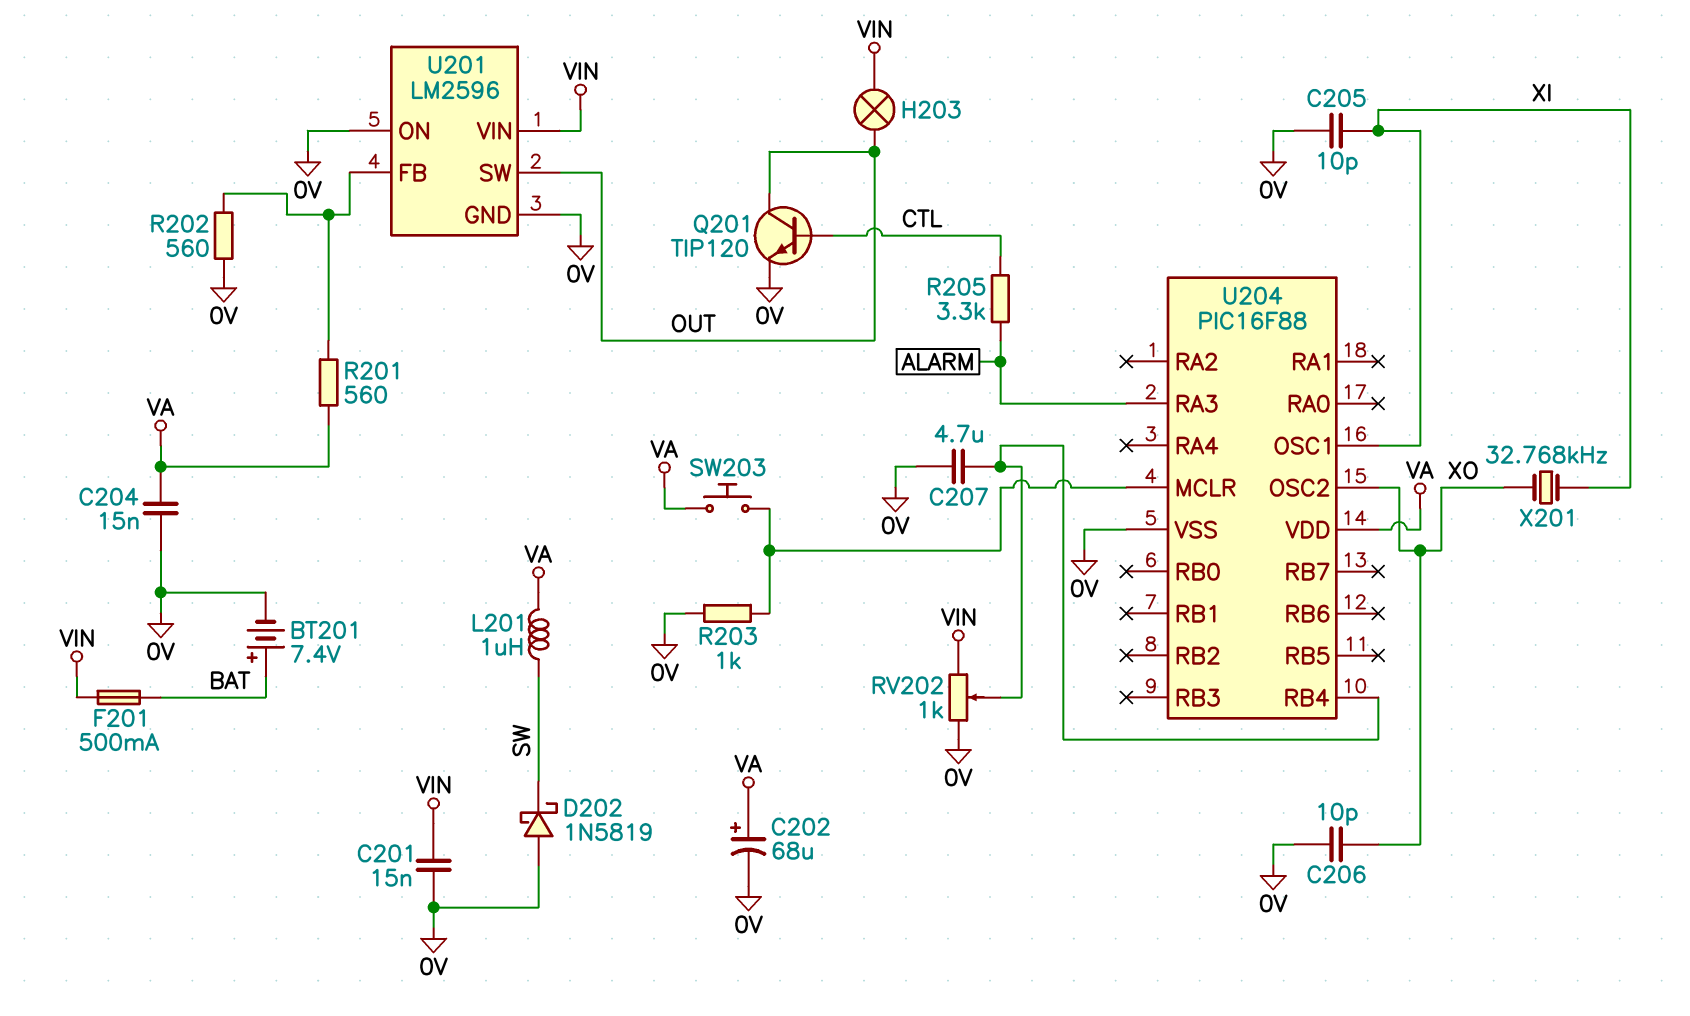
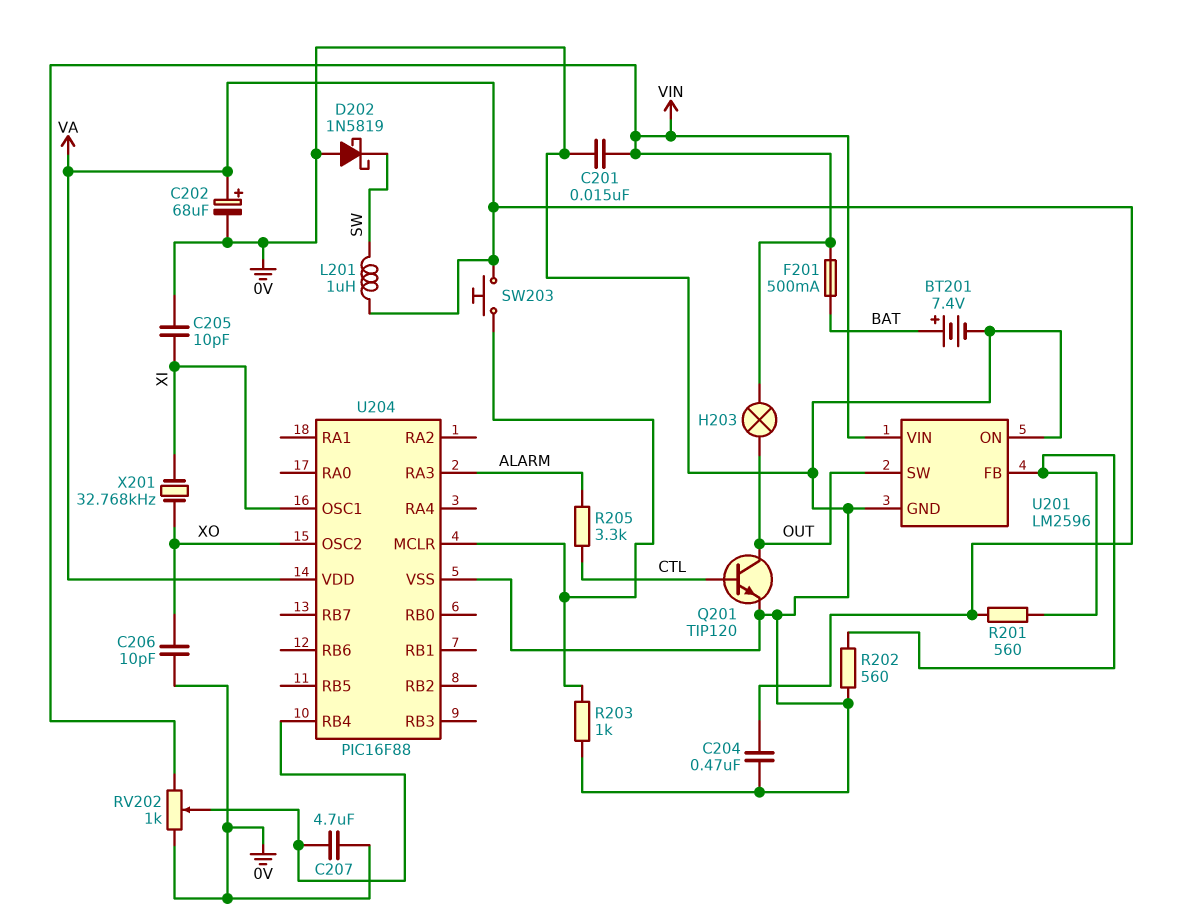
C204: 15nF (0V, VA) -> 470nF (0V, VA)

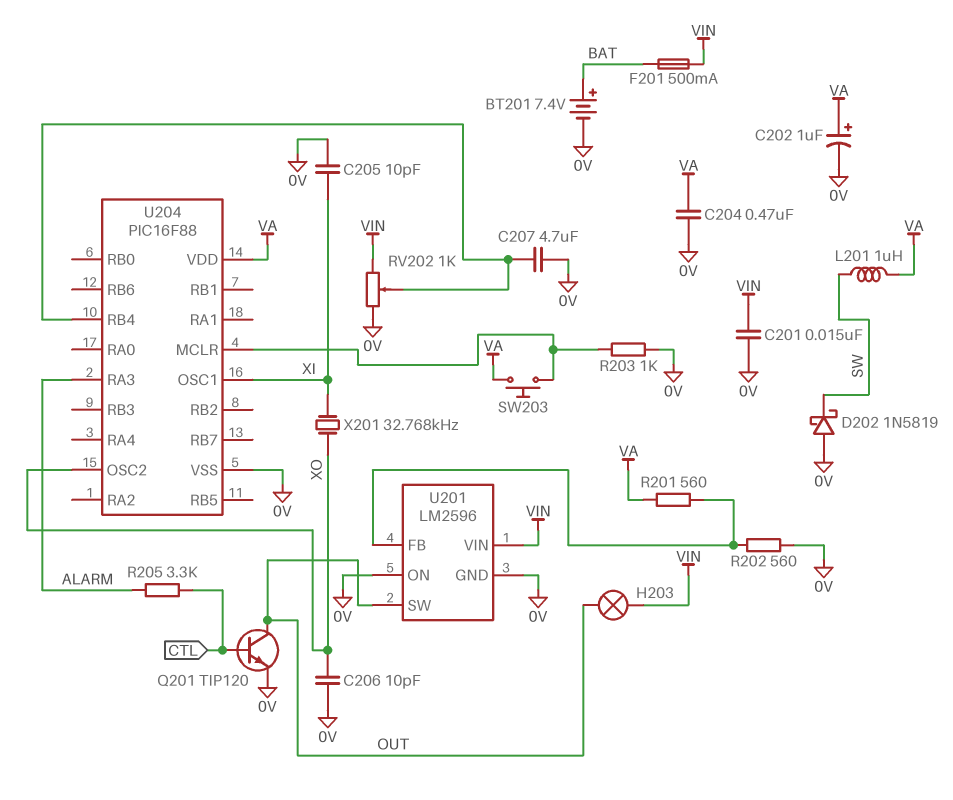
C202: 68uF (plus VA, minus 0V) -> 1uF (plus VA, minus 0V)

